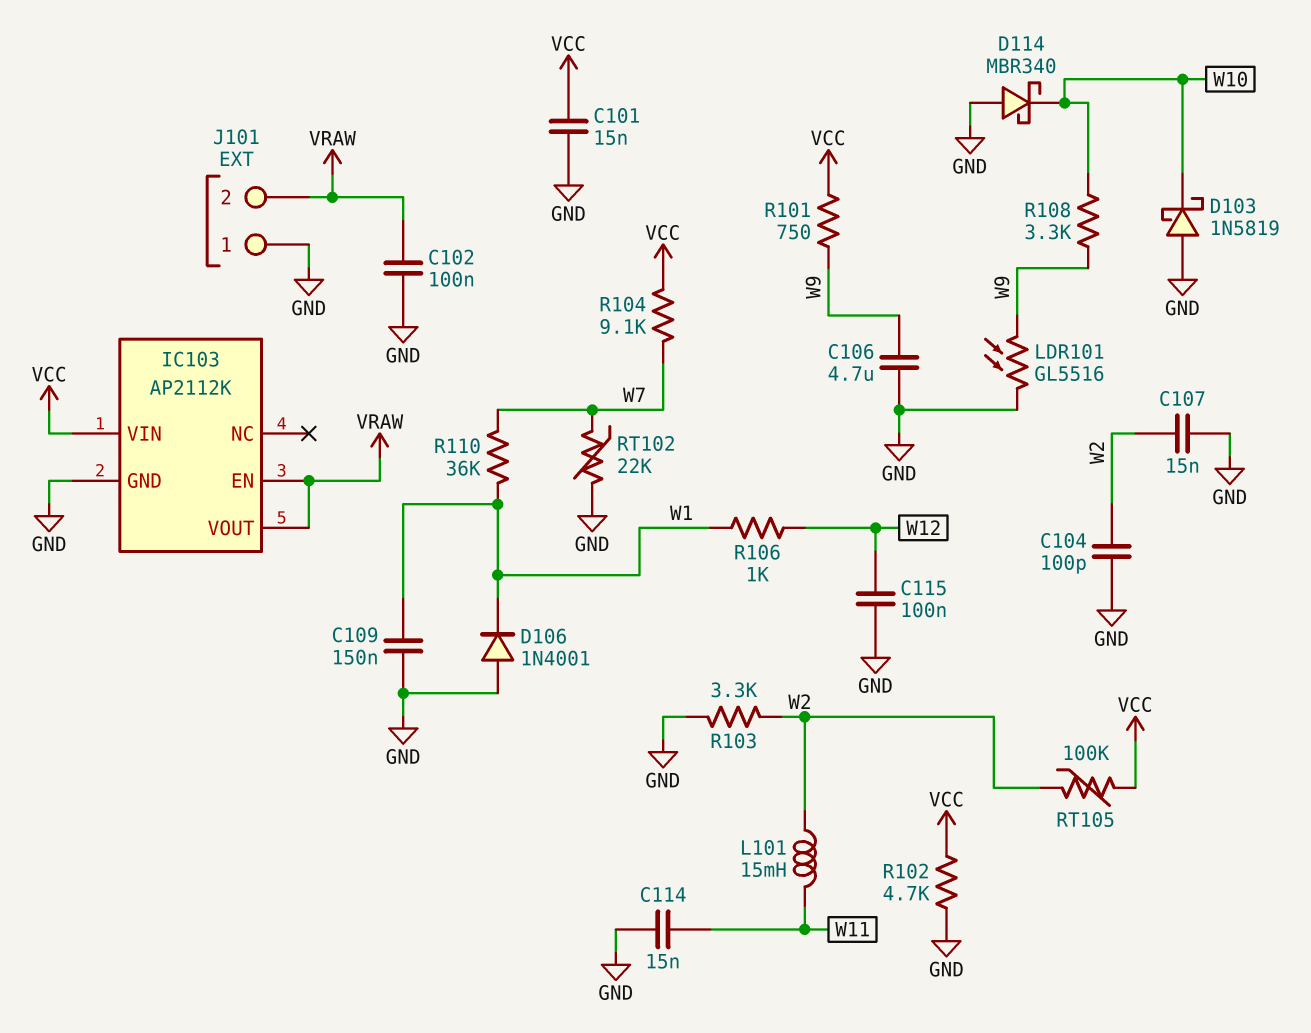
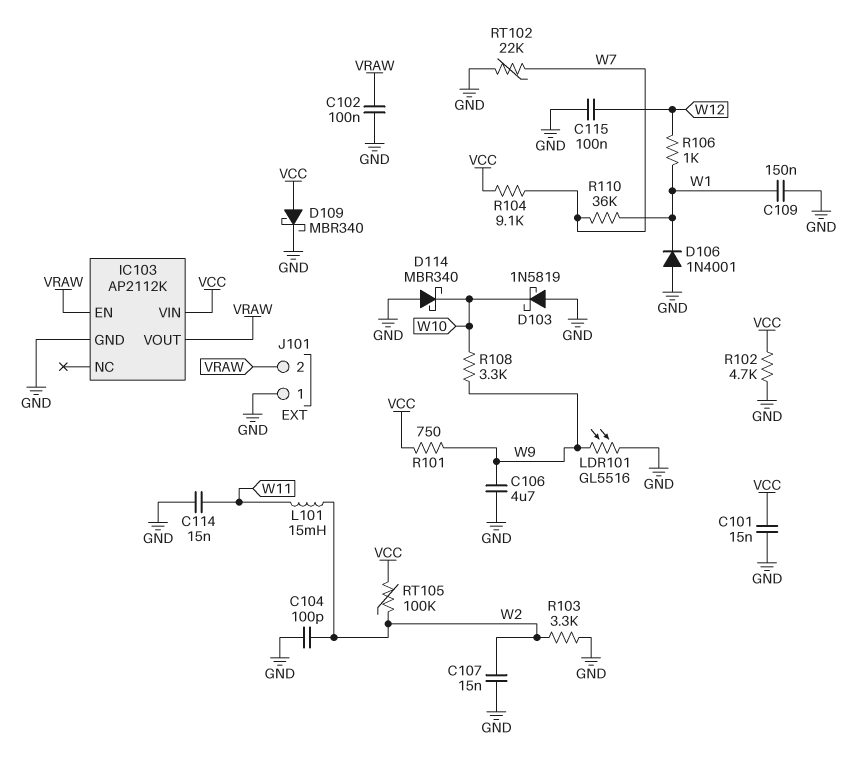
D109: none -> schottky MBR340 (A VCC, K GND)

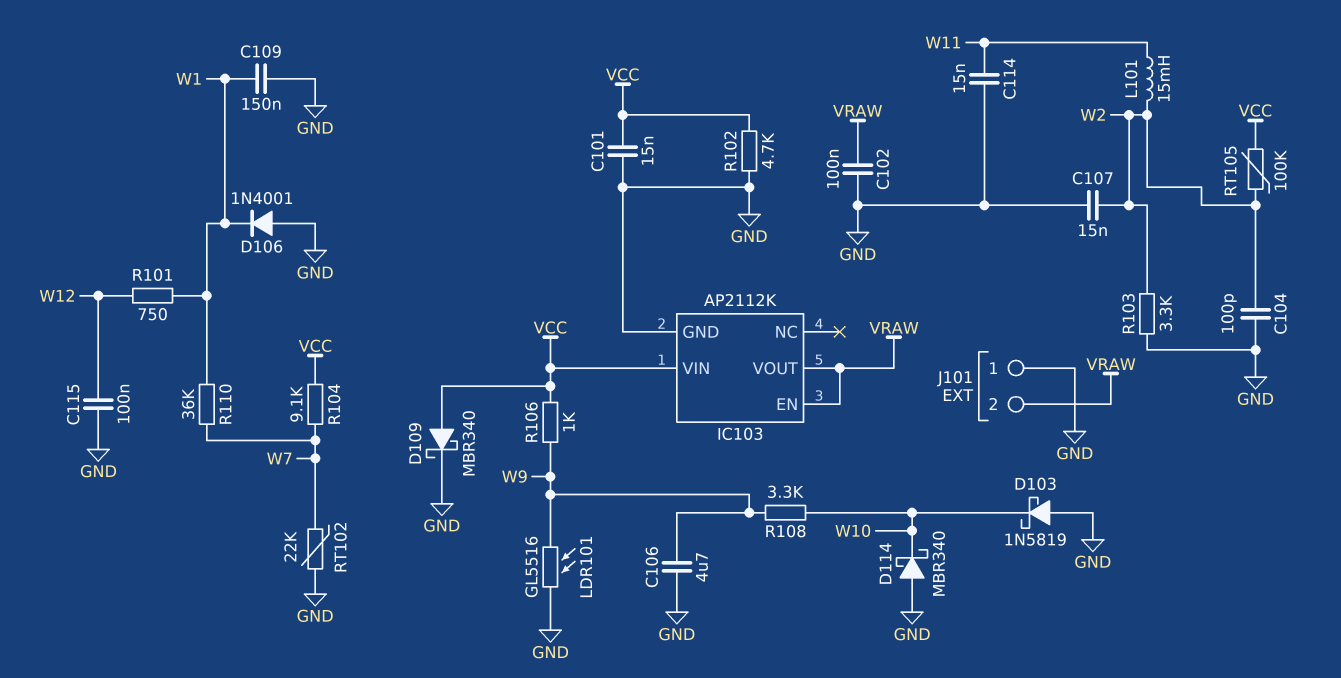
R101: 750 (VCC, W9) -> 750 (W1, W12)
R106: 1k (W1, W12) -> 1k (VCC, W9)

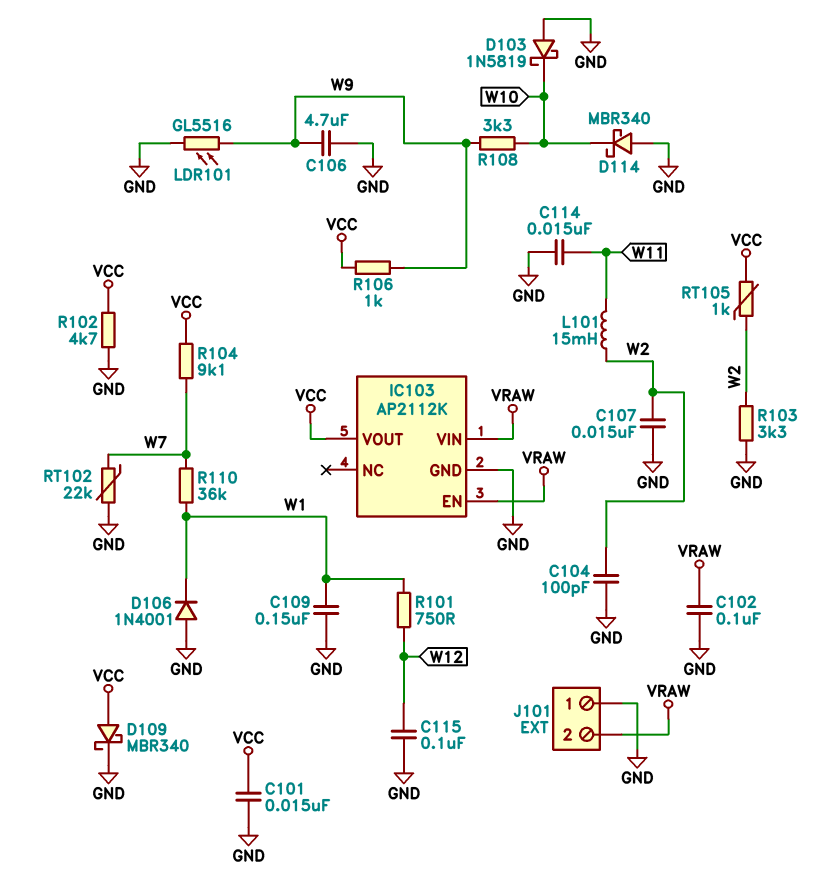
IC103 pin VIN: VCC -> VRAW
IC103 pin VOUT: VRAW -> VCC
RT105: 100k (VCC, W2) -> 1k (VCC, W2)

